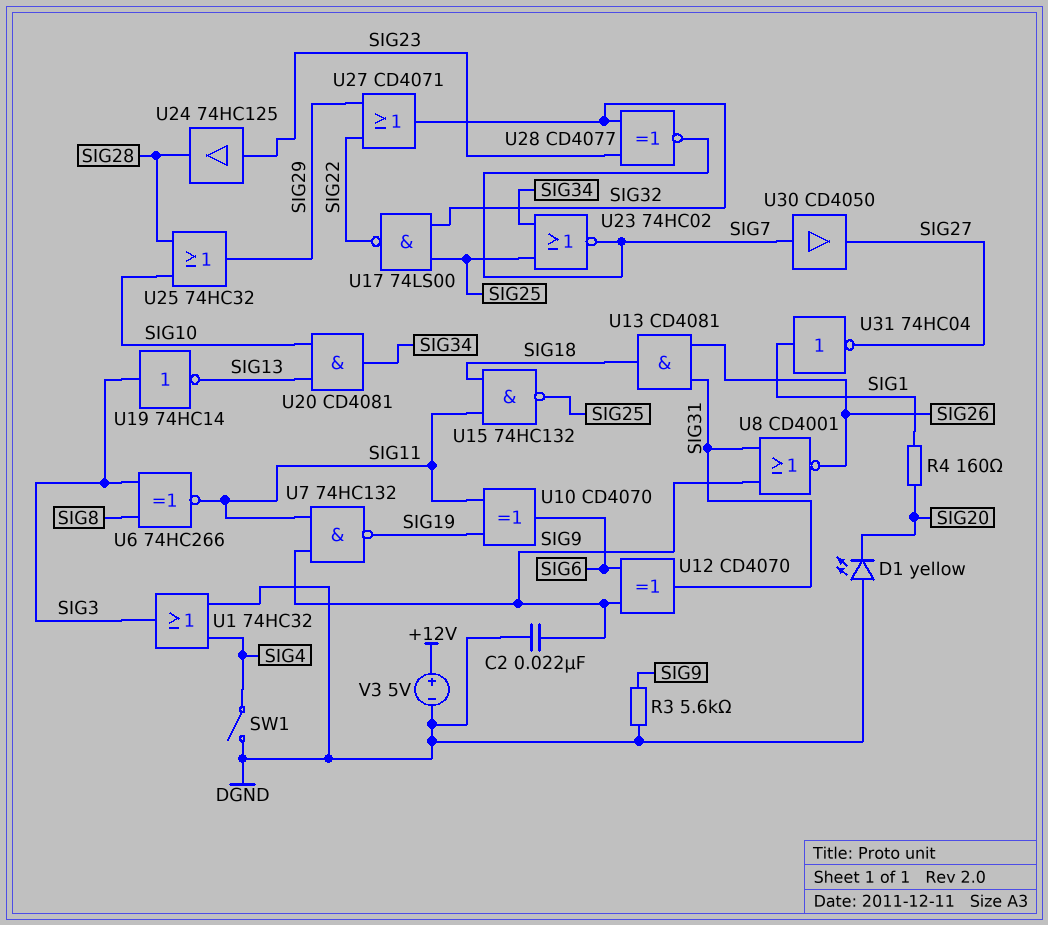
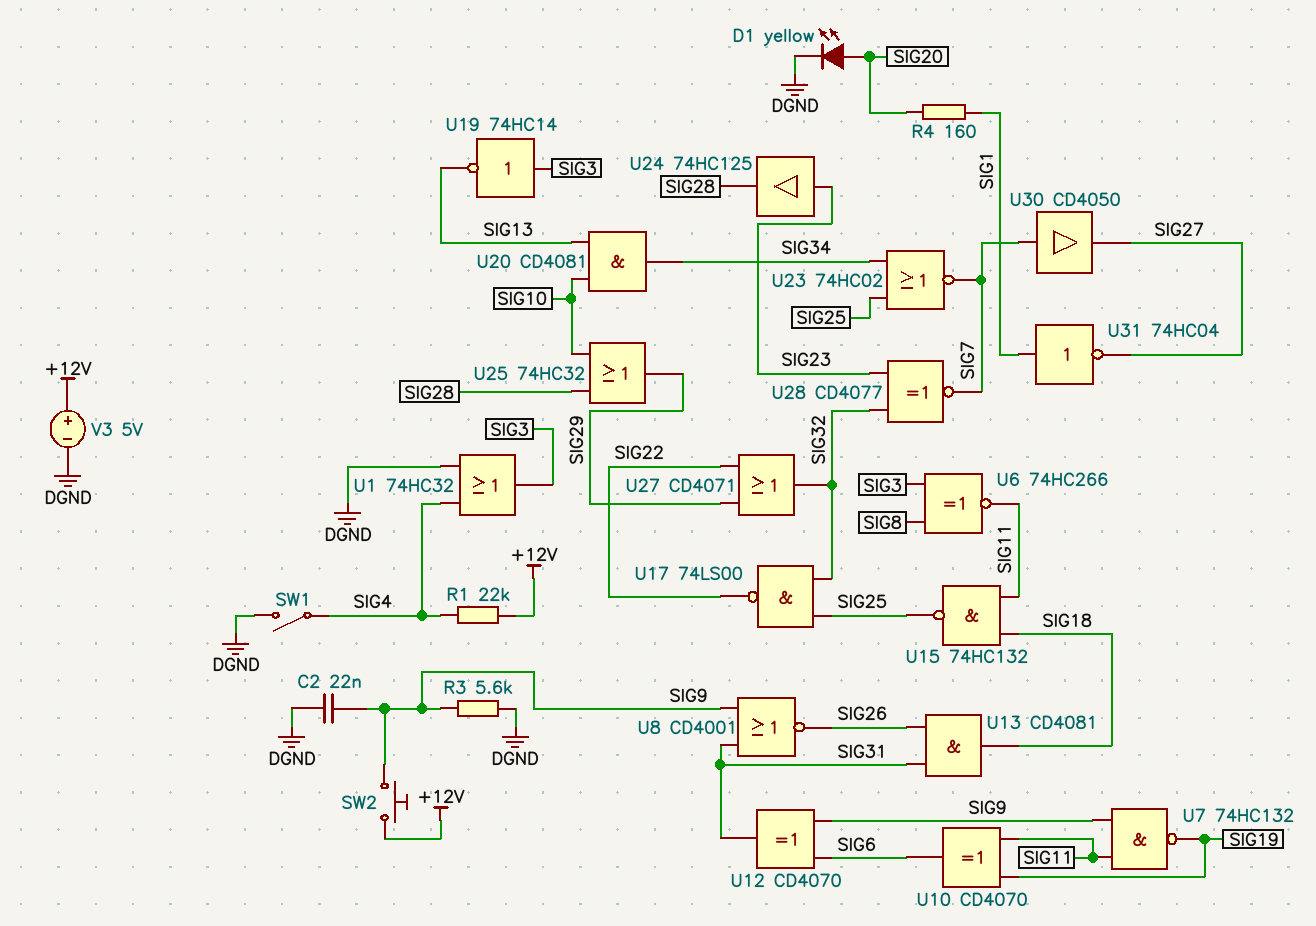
D1: LED yellow (A DGND, K SIG20) -> LED yellow (A SIG20, K DGND)
R1: none -> 22k (+12V, SIG4)
SW2: none -> button (+12V, SIG9)

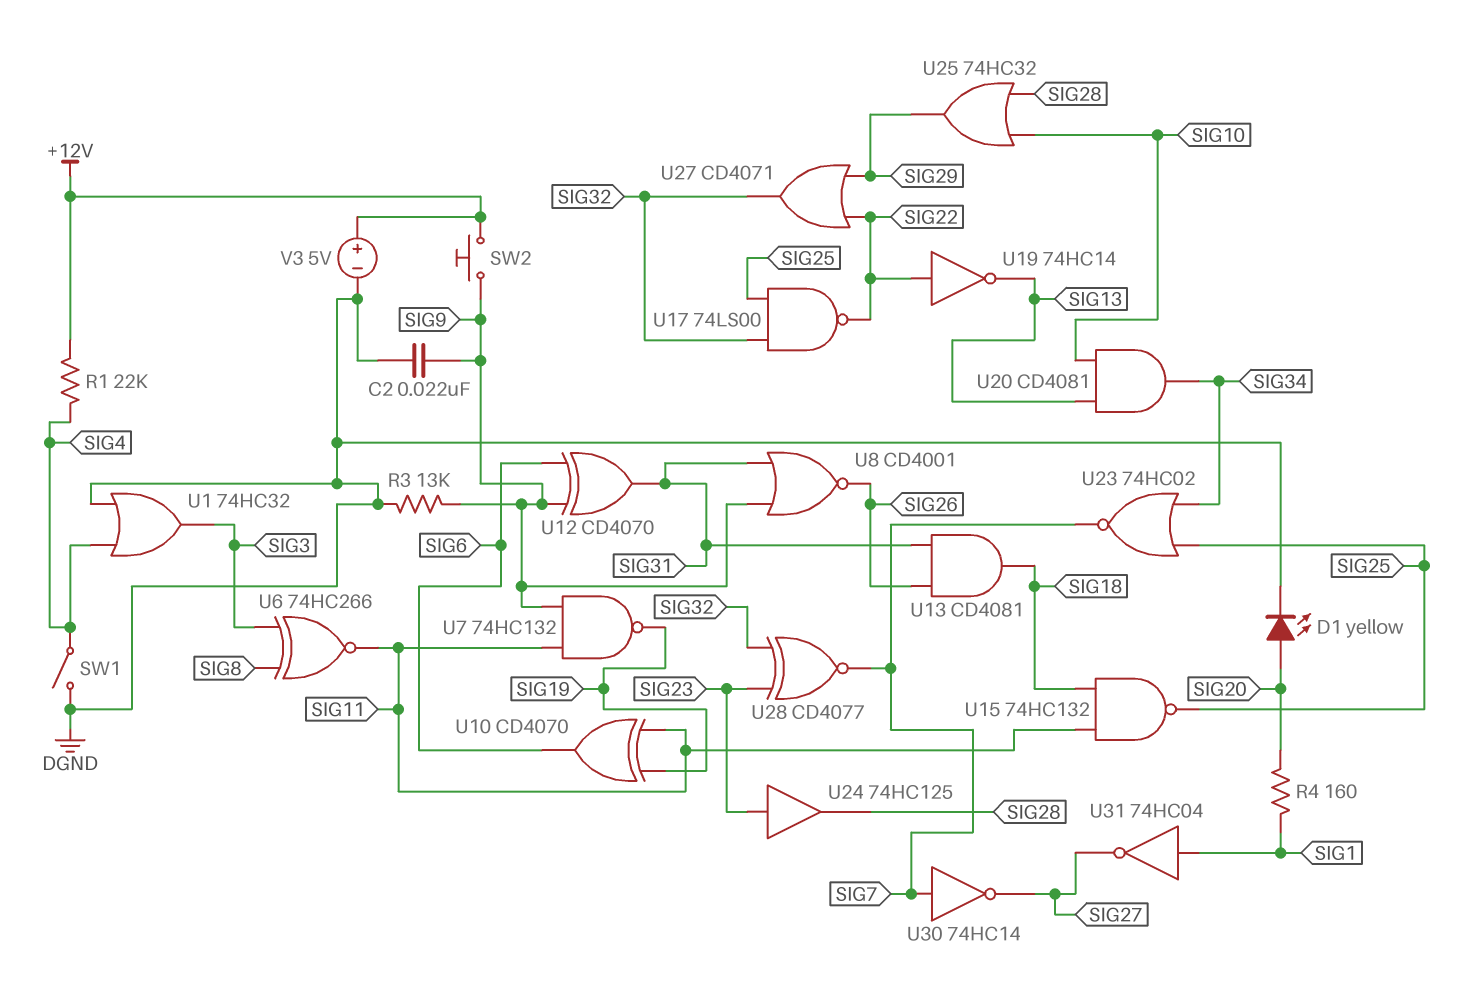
R3: 5.6k (DGND, SIG9) -> 13k (DGND, SIG9)
U19: NOT 74HC14 (in SIG3, out SIG13) -> NOT 74HC14 (in SIG22, out SIG13)
U30: buffer CD4050 (in SIG7, out SIG27) -> NOT 74HC14 (in SIG7, out SIG27)

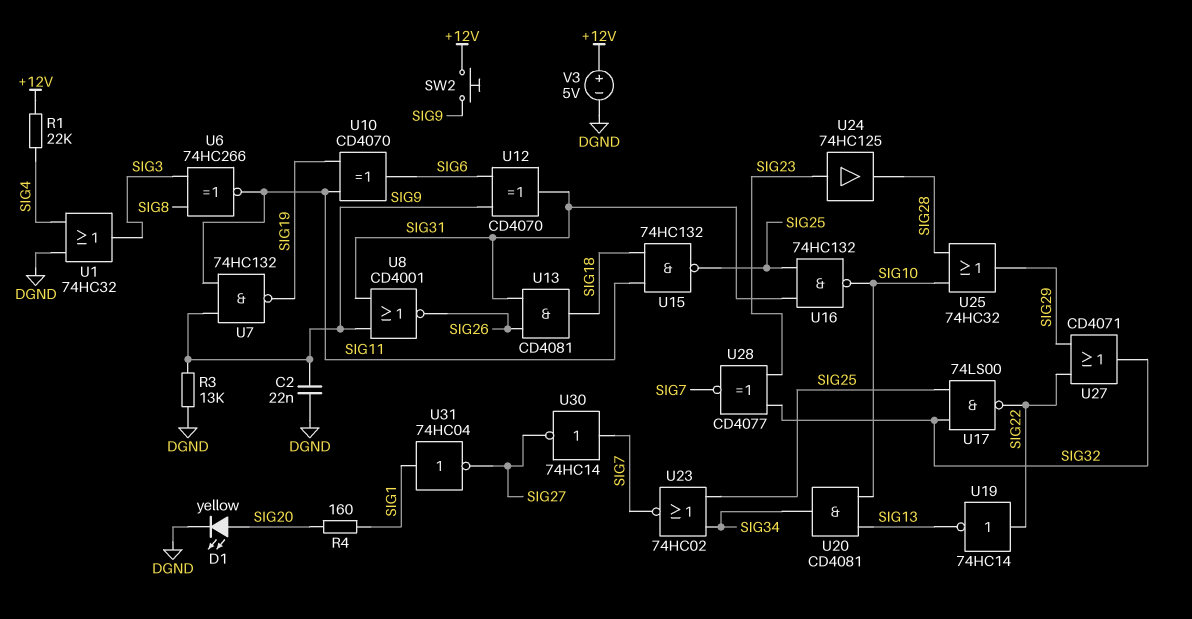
SW1: switch (DGND, SIG4) -> none
U16: none -> NAND 74HC132 (in SIG25, in SIG31, out SIG10)

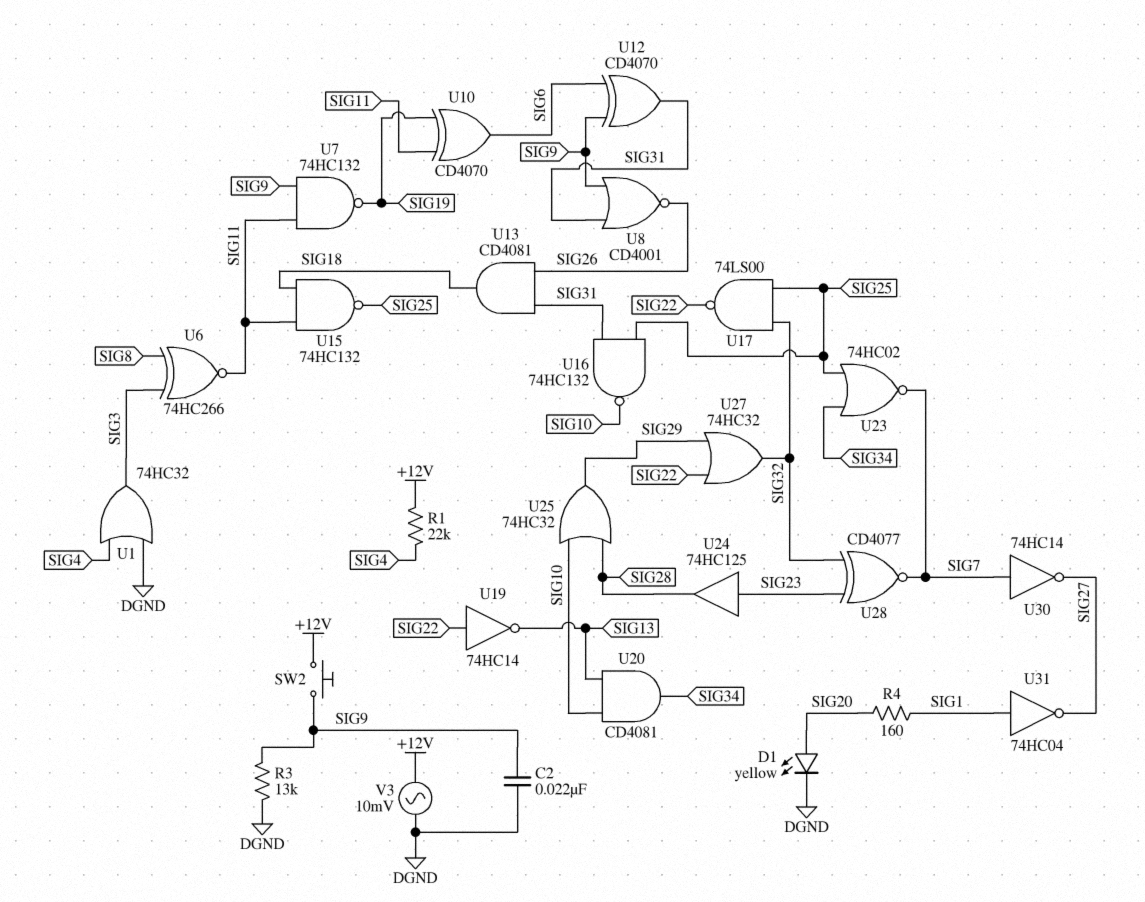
U27: OR CD4071 (in SIG22, in SIG29, out SIG32) -> OR 74HC32 (in SIG22, in SIG29, out SIG32)
V3: 5V (plus +12V, minus DGND) -> AC 10mV (+12V, DGND)

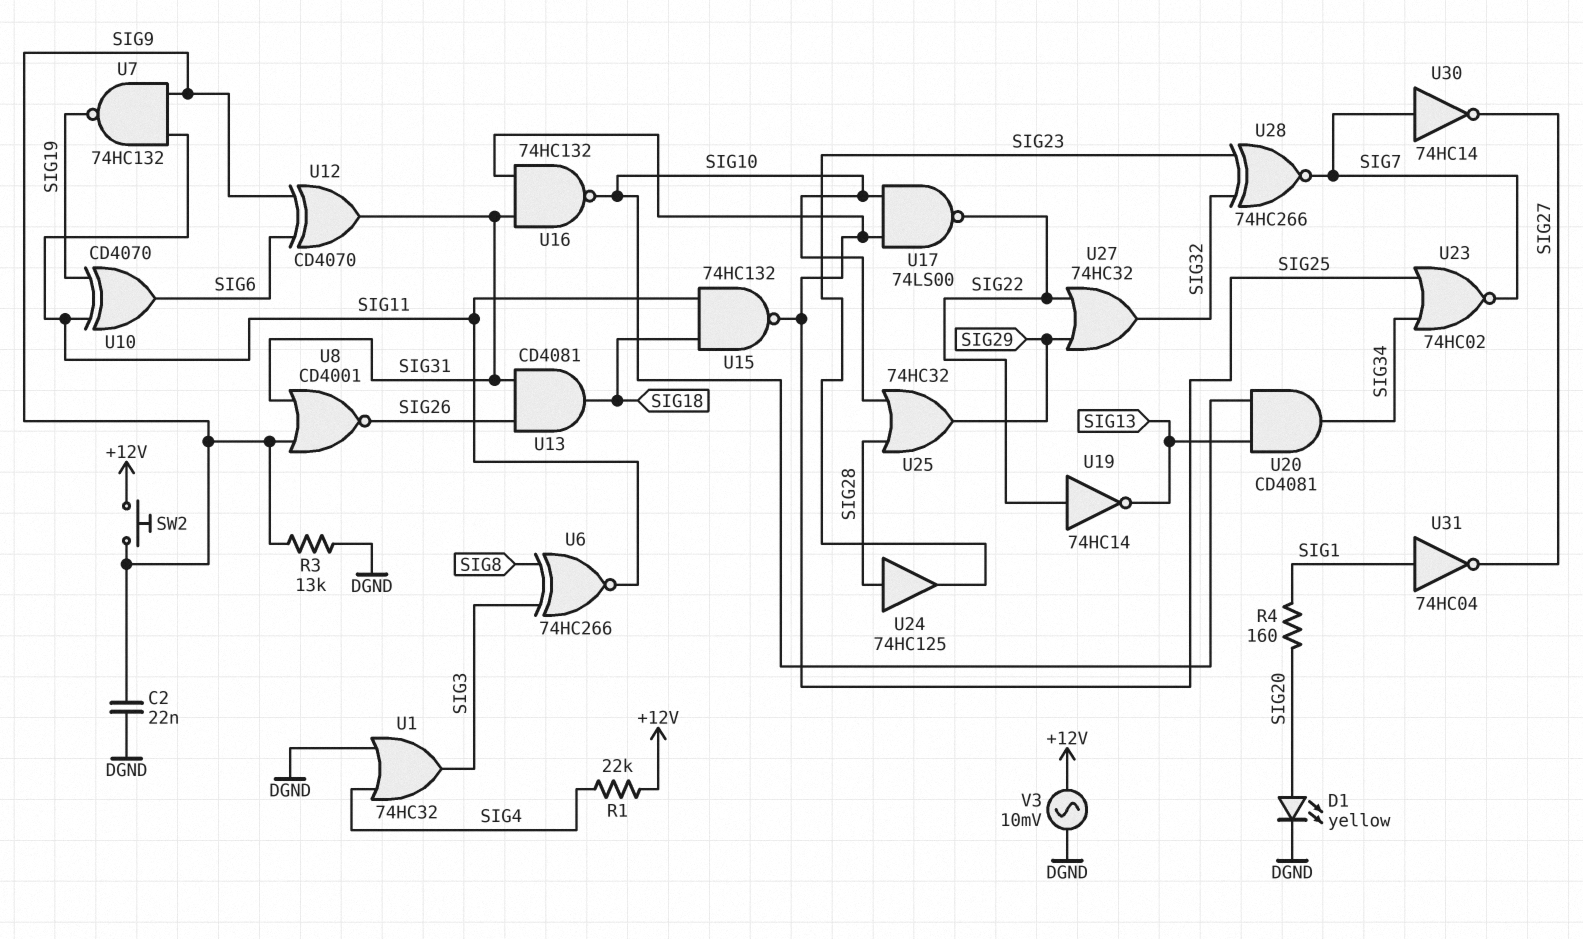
U17: NAND 74LS00 (in SIG25, in SIG32, out SIG22) -> NAND 74LS00 (in SIG10, in SIG25, out SIG22)
U24: buffer 74HC125 (in SIG23, out SIG28) -> buffer 74HC125 (in SIG28, out SIG23)
U28: XNOR CD4077 (in SIG23, in SIG32, out SIG7) -> XNOR 74HC266 (in SIG23, in SIG32, out SIG7)

